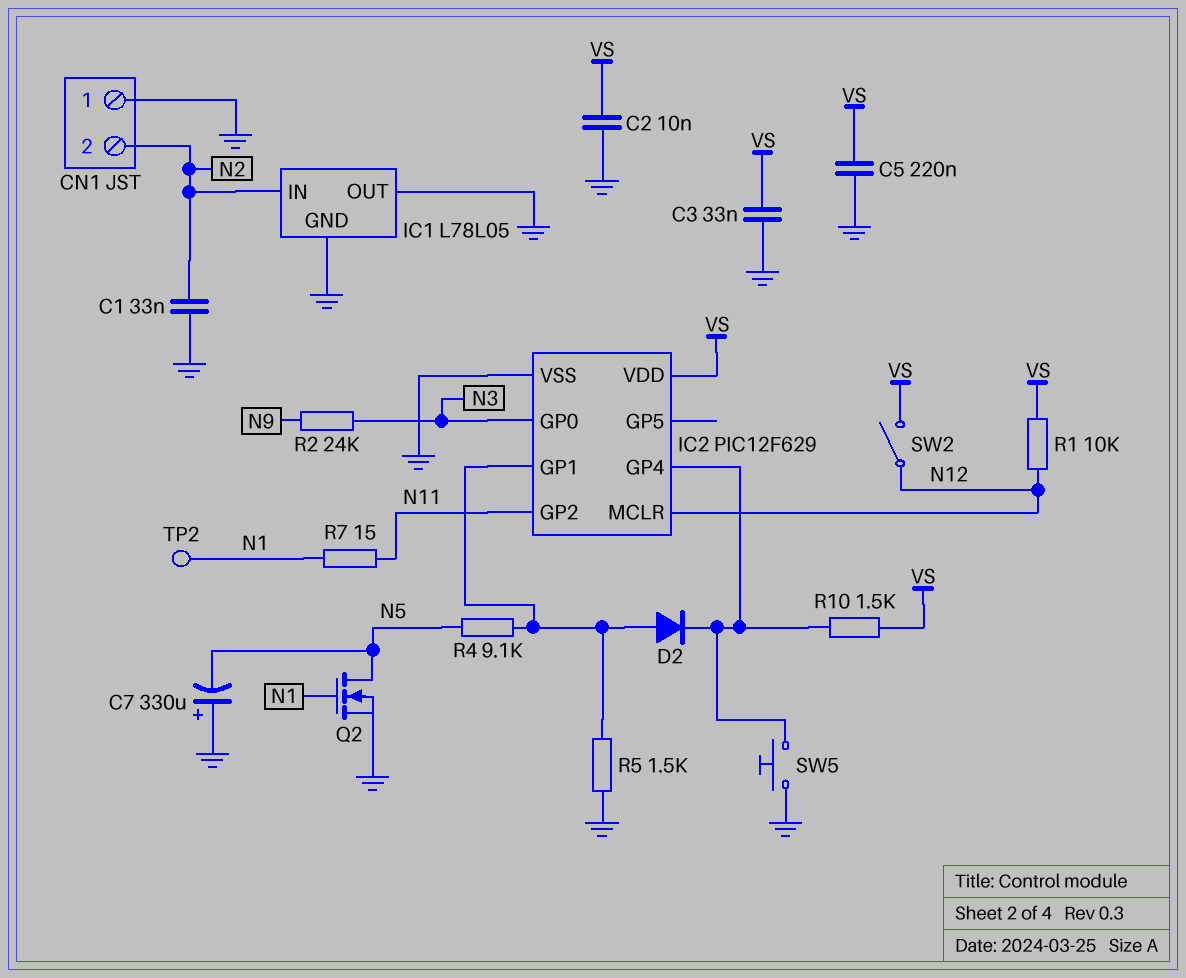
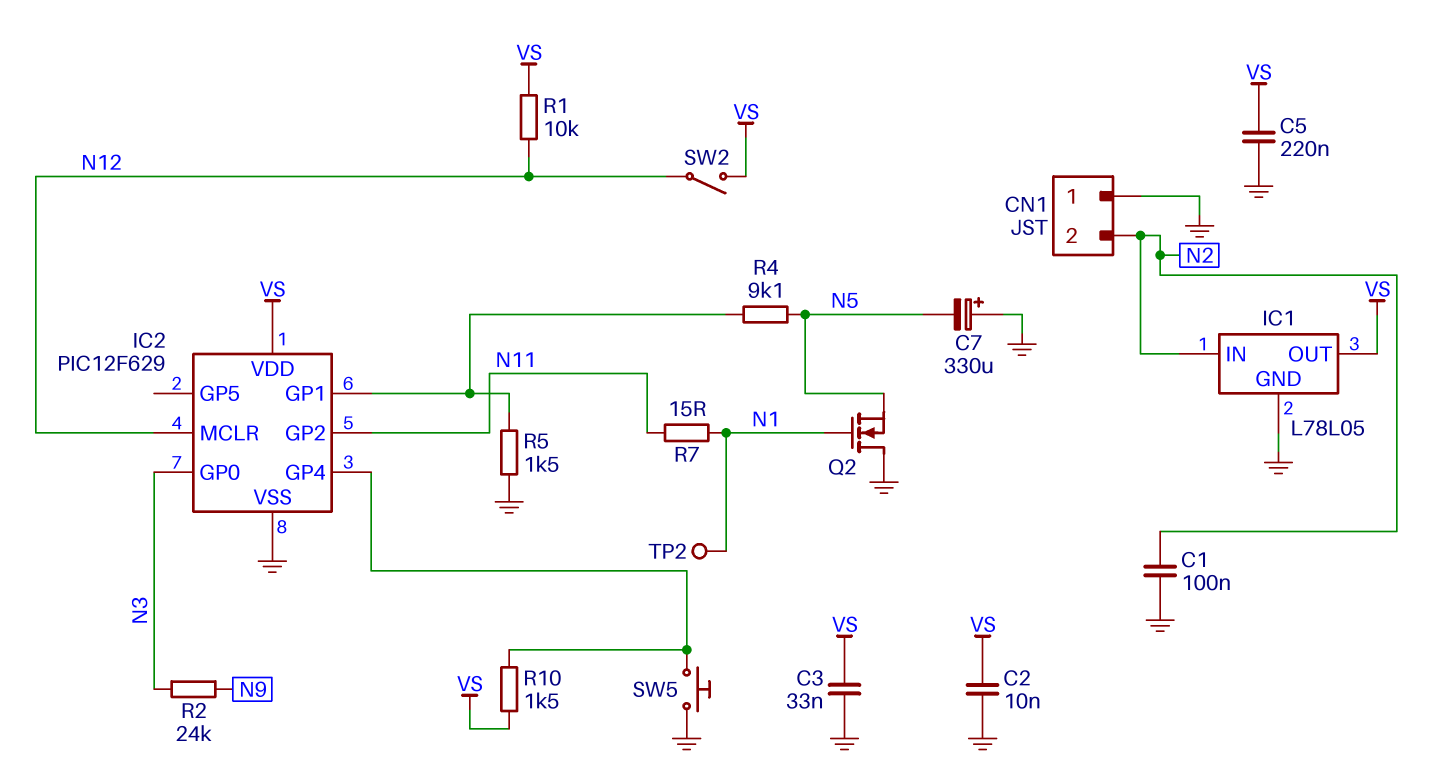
C1: 33nF (GND, N2) -> 100nF (GND, N2)
D2: diode (A IC2/GP1, K IC2/GP4) -> none
IC1 pin OUT: GND -> VS
Q2: NMOS (G N1, D N5, S GND) -> NMOS (G N1, D GND, S N5)

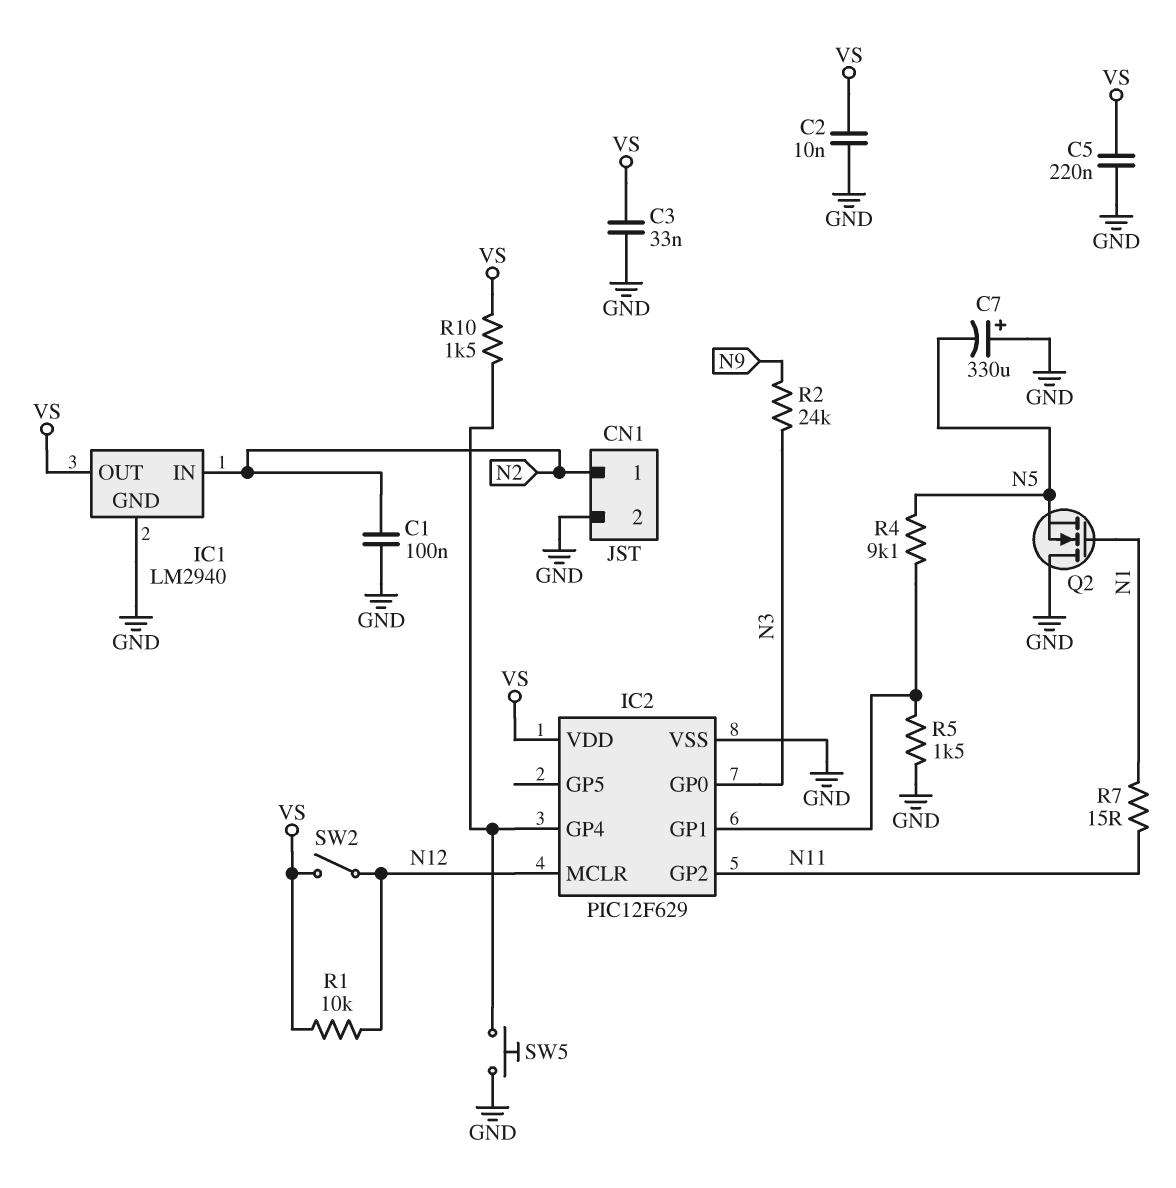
CN1 pin 1: GND -> N2
CN1 pin 2: N2 -> GND
IC1: L78L05 -> LM2940
TP2: test point (N1) -> none

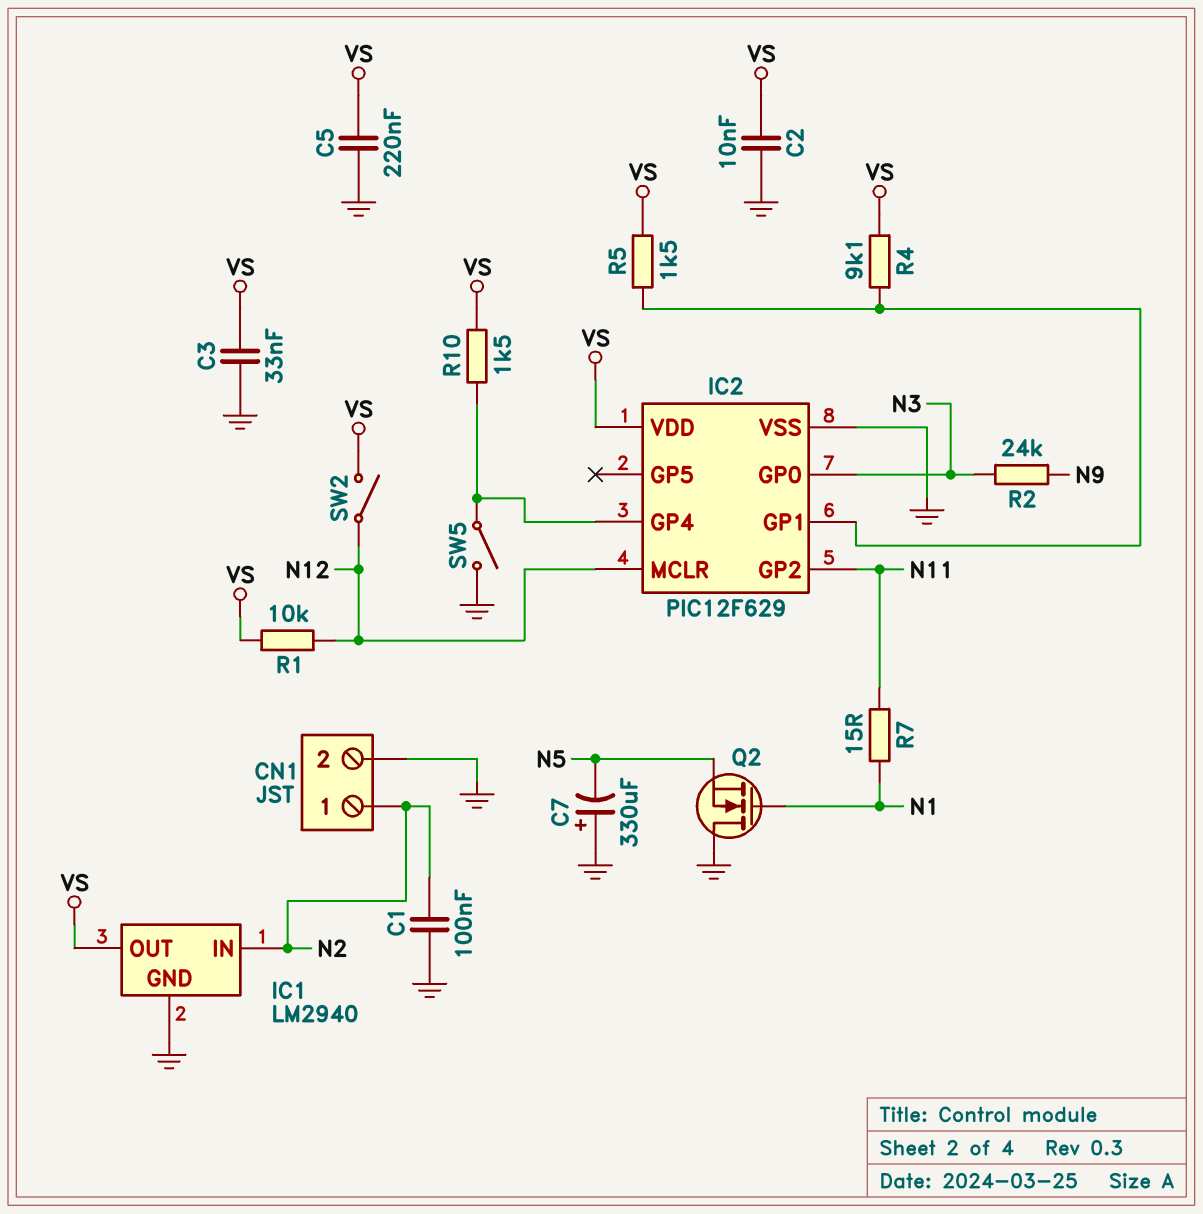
R4: 9.1k (IC2/GP1, N5) -> 9.1k (IC2/GP1, VS)
R5: 1.5k (GND, IC2/GP1) -> 1.5k (IC2/GP1, VS)
SW5: button (GND, IC2/GP4) -> switch (GND, IC2/GP4)

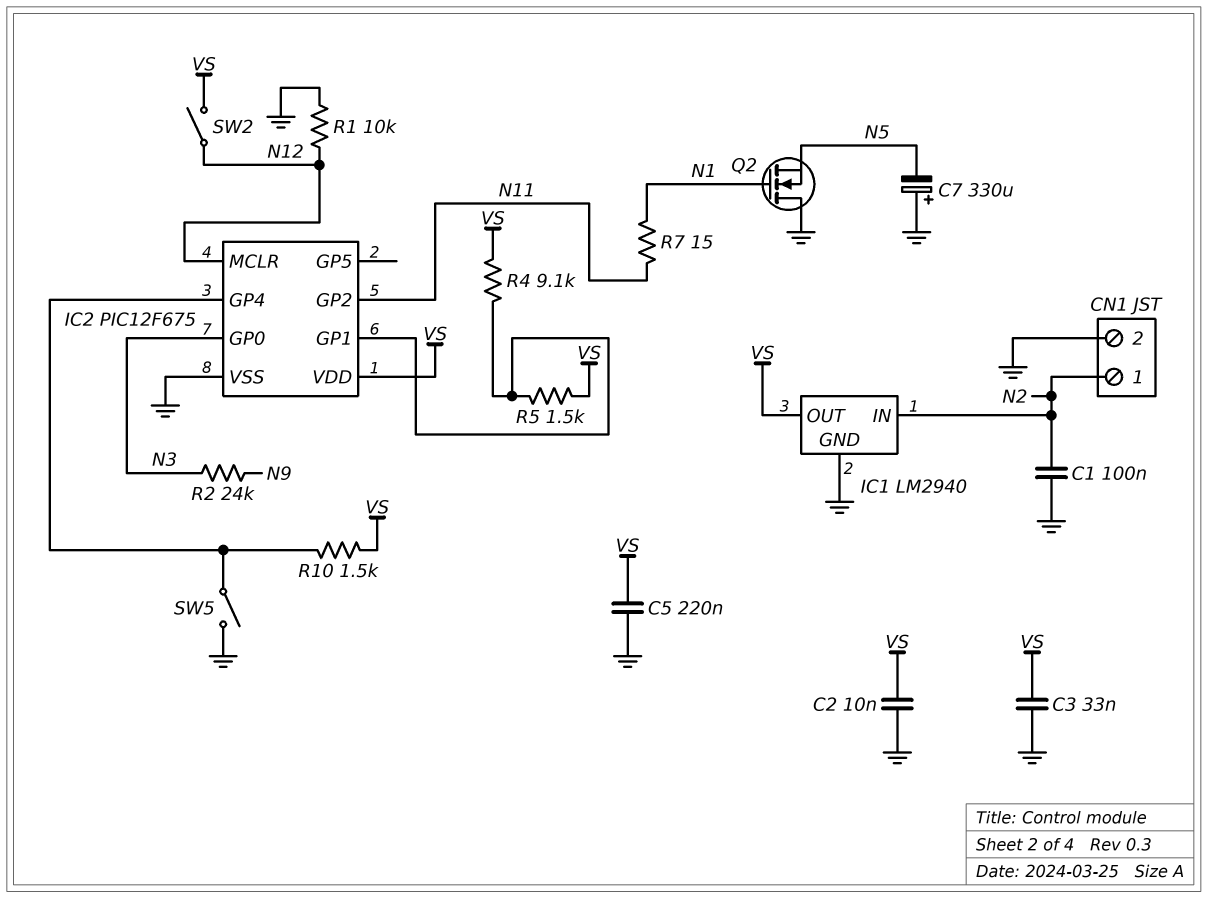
IC2: PIC12F629 -> PIC12F675
R1: 10k (N12, VS) -> 10k (GND, N12)

